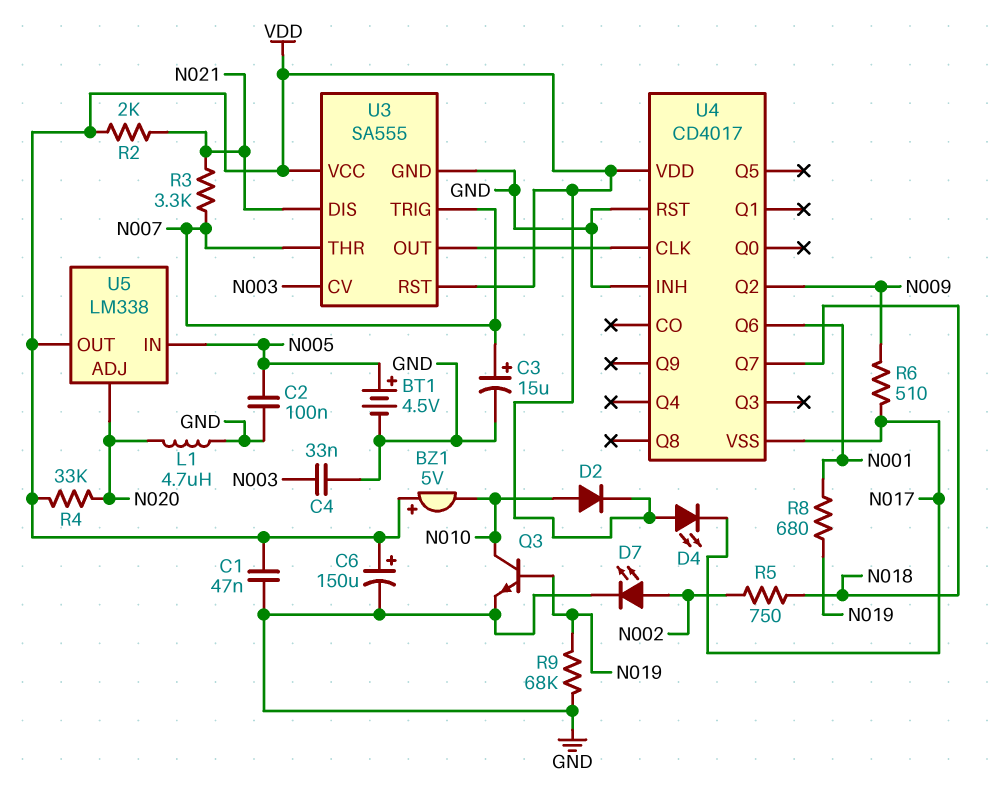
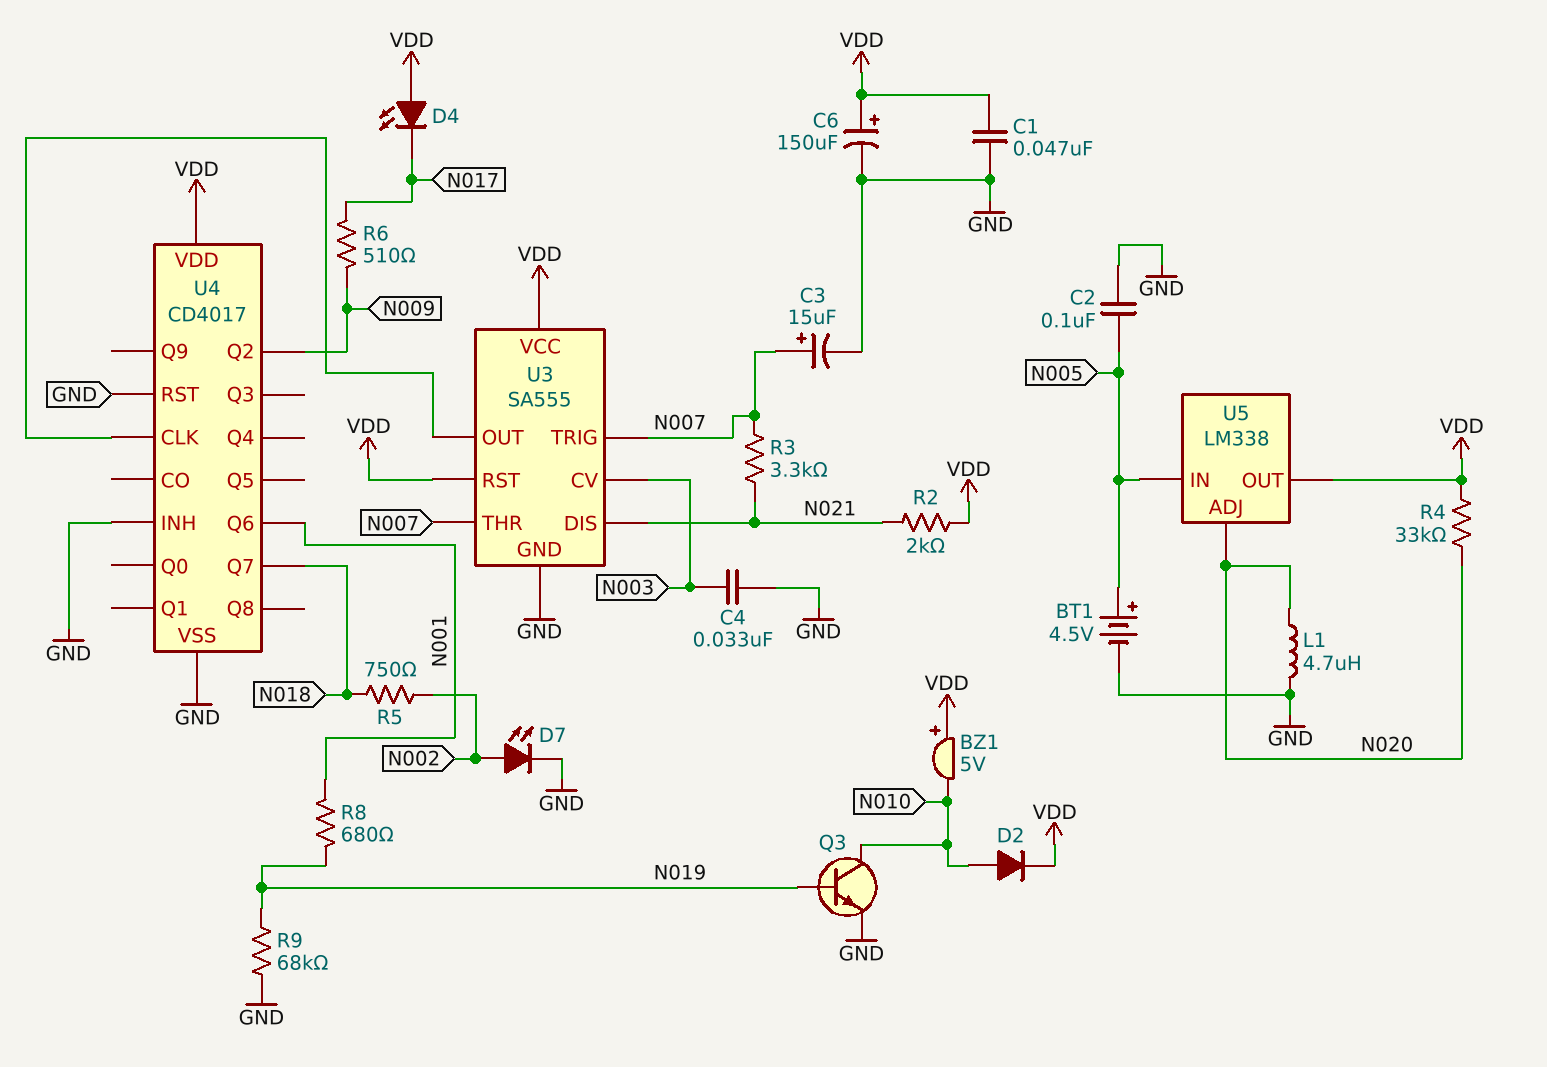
U4 pin VSS: N017 -> GND

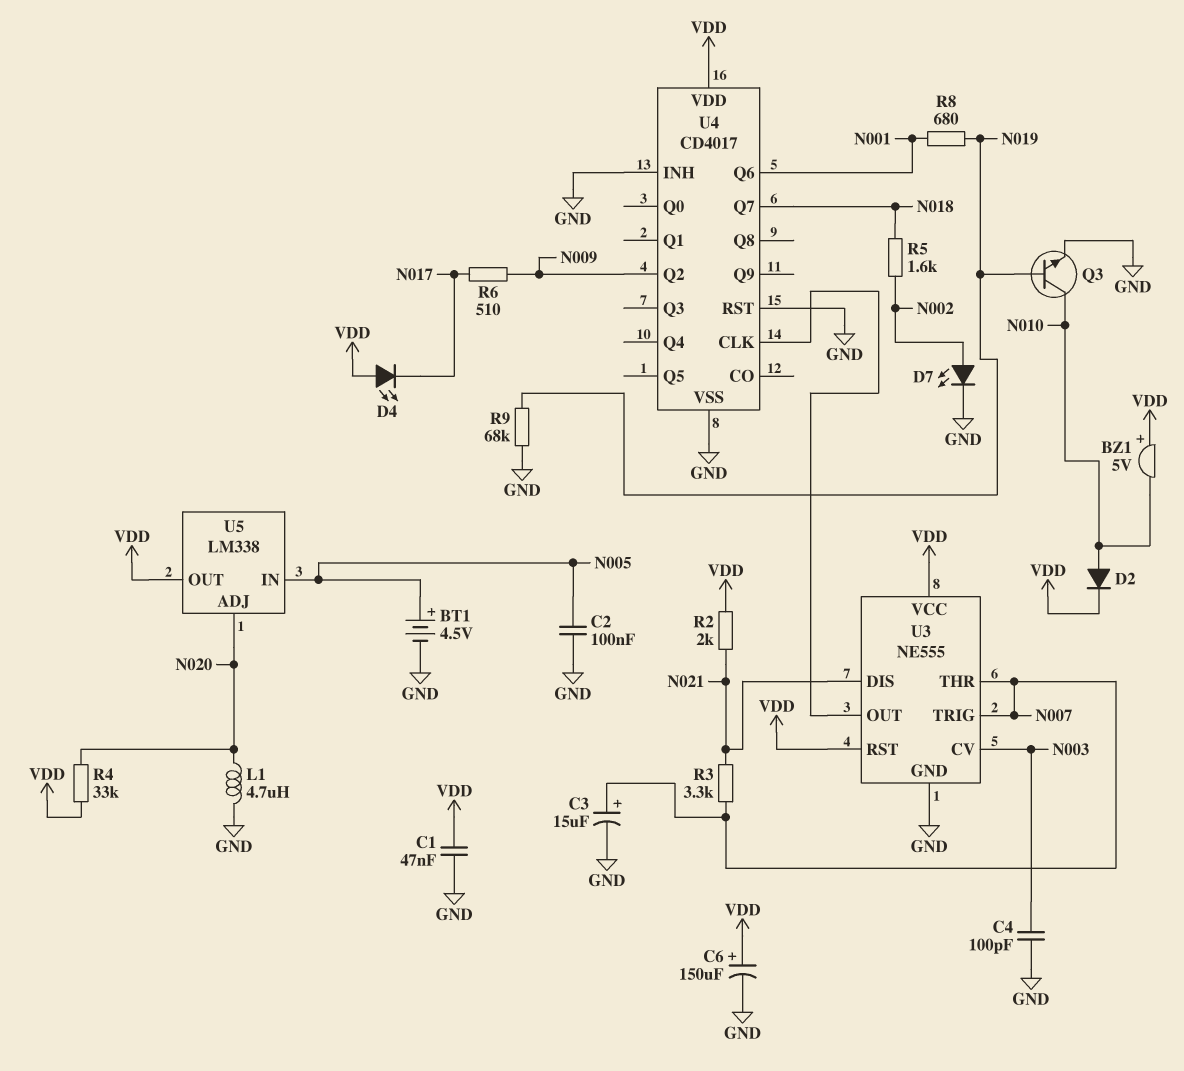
C4: 33nF (GND, N003) -> 100pF (GND, N003)
R5: 750 (N002, N018) -> 1.6k (N002, N018)
U3: SA555 -> NE555

